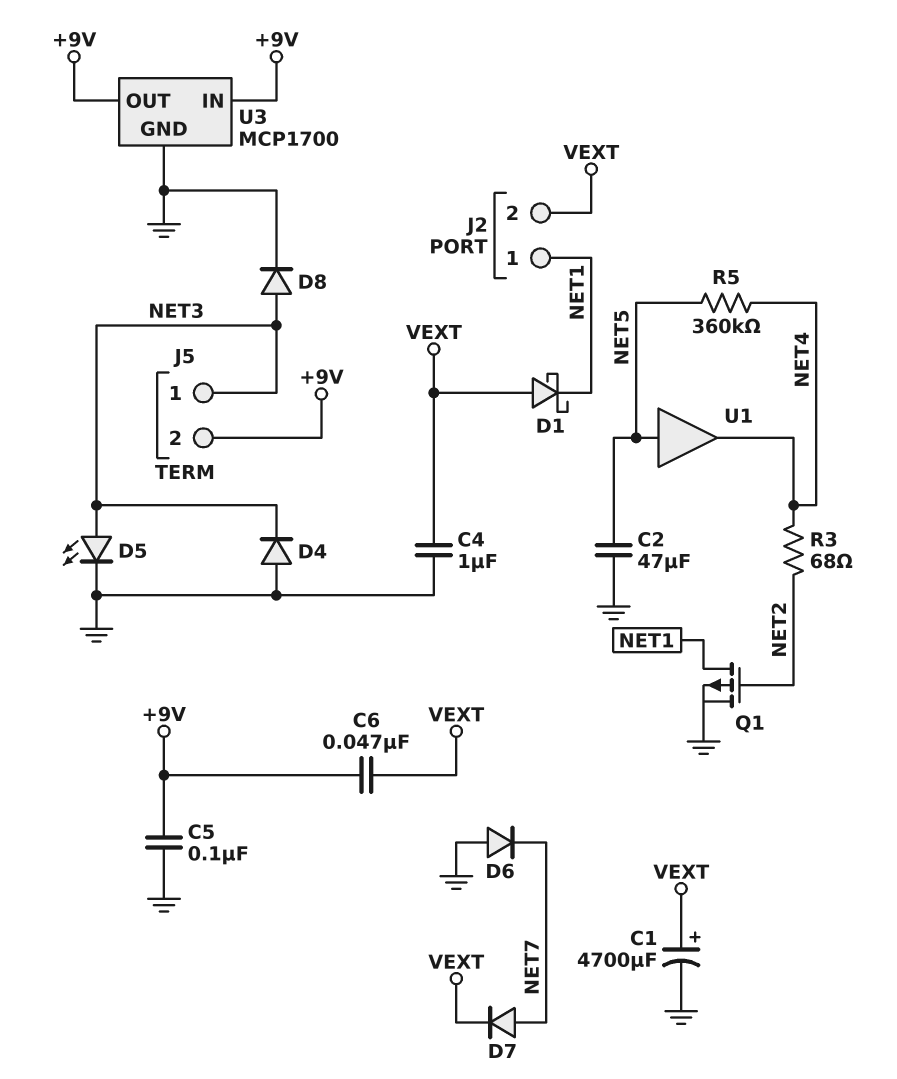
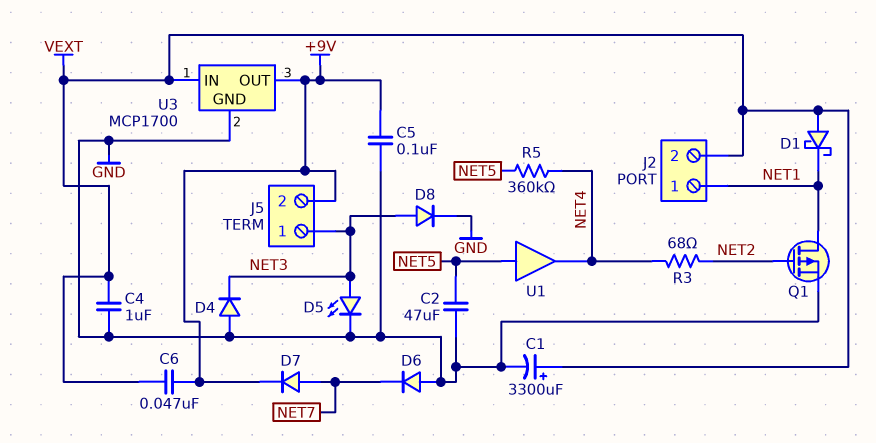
C1: 4700uF (plus VEXT, minus GND) -> 3300uF (plus VEXT, minus GND)
D7: diode (A NET7, K VEXT) -> diode (A NET7, K +9V)
U3 pin IN: +9V -> VEXT

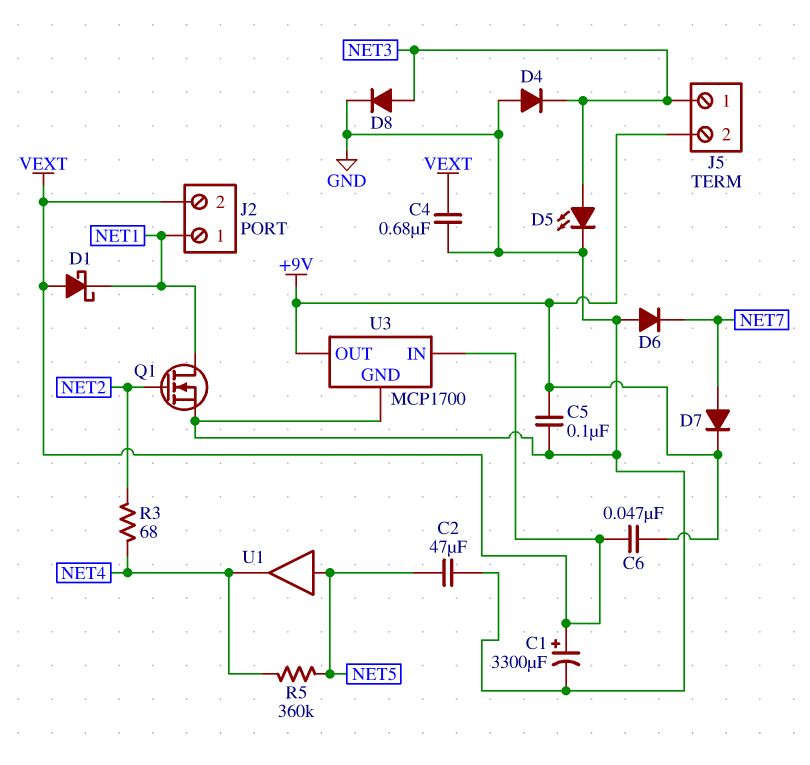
C4: 1uF (GND, VEXT) -> 680nF (GND, VEXT)
Q1: PMOS (G NET2, D NET1, S GND) -> NMOS (G NET2, D NET1, S GND)

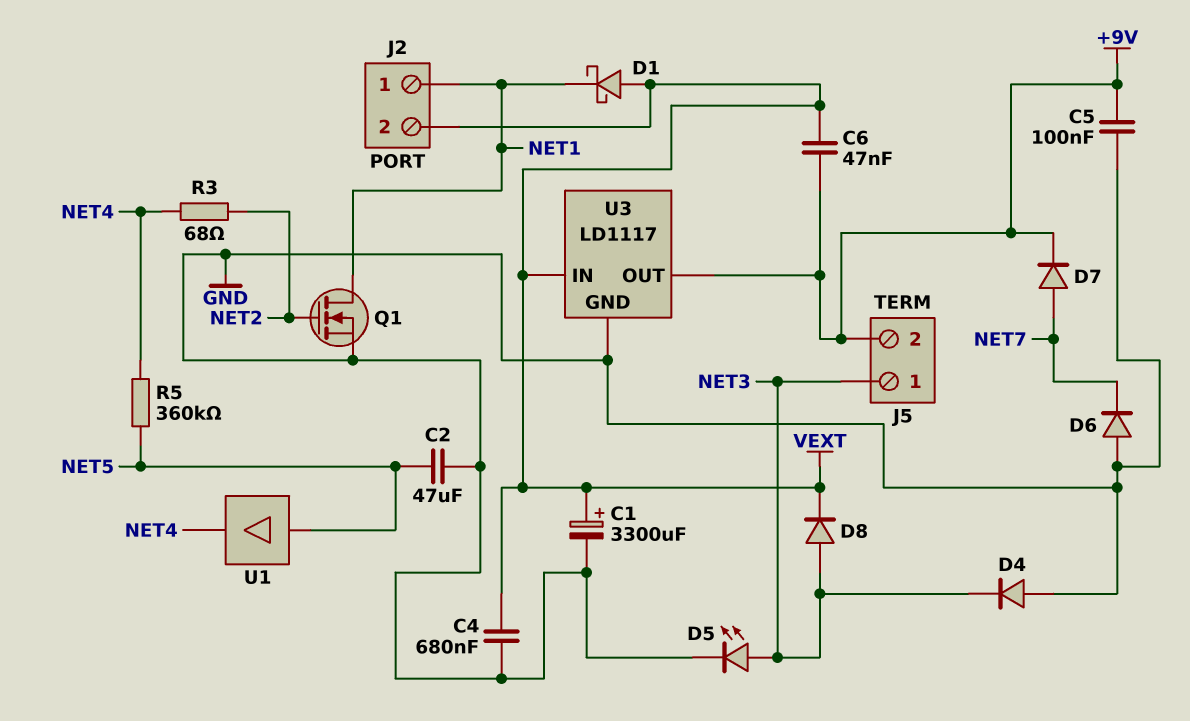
D8: diode (A NET3, K GND) -> diode (A NET3, K VEXT)
U3: MCP1700 -> LD1117

